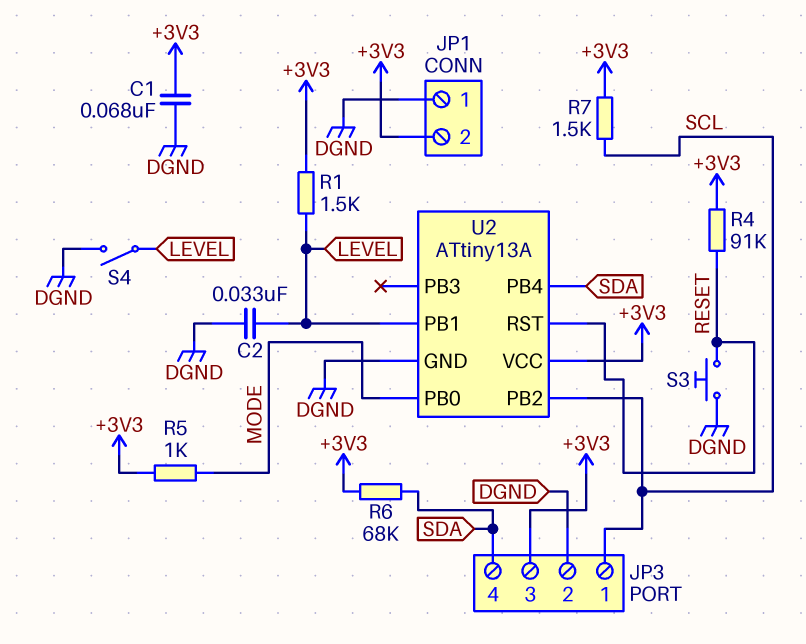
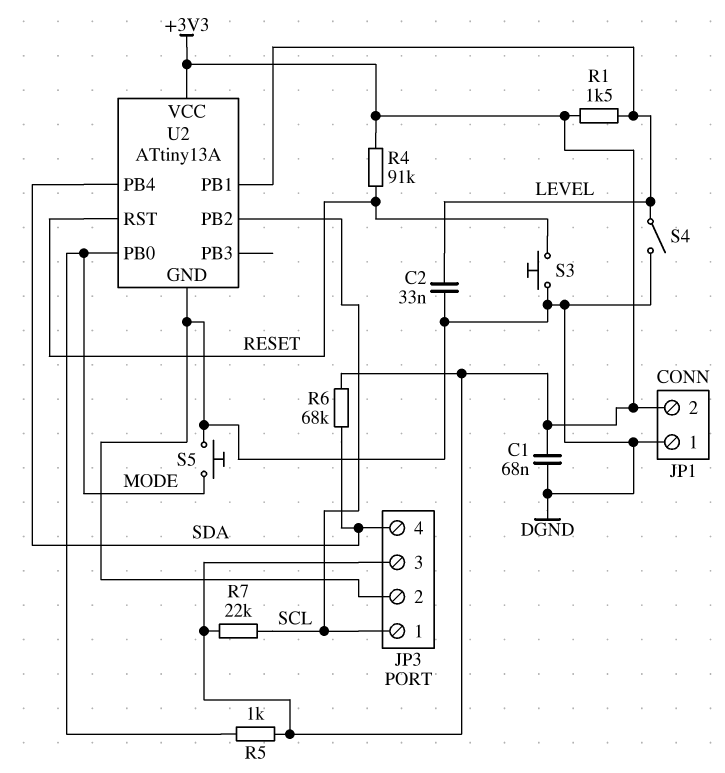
R7: 1.5k (+3V3, SCL) -> 22k (+3V3, SCL)
S5: none -> button (DGND, MODE)

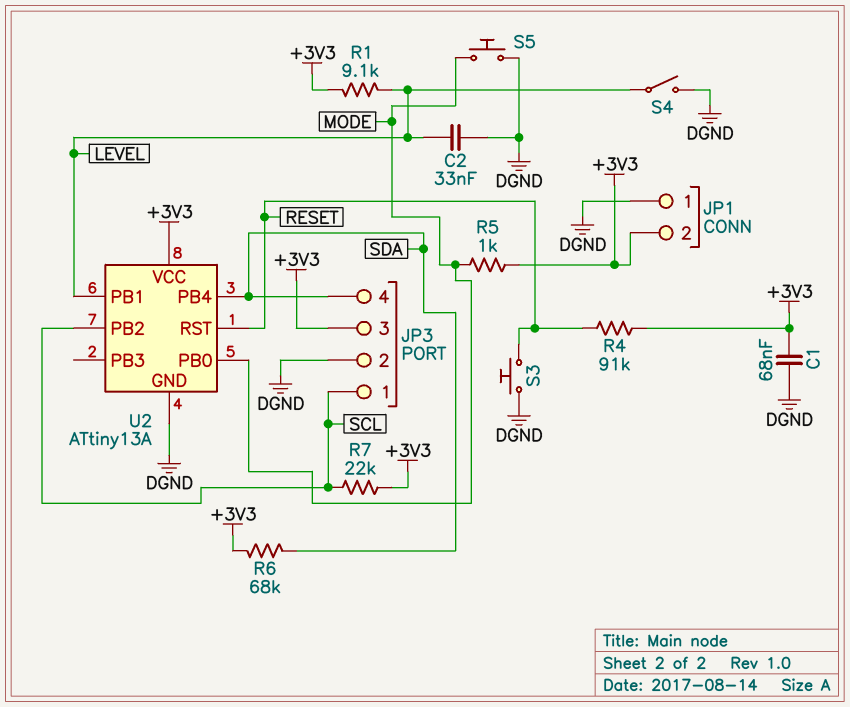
R1: 1.5k (+3V3, LEVEL) -> 9.1k (+3V3, LEVEL)

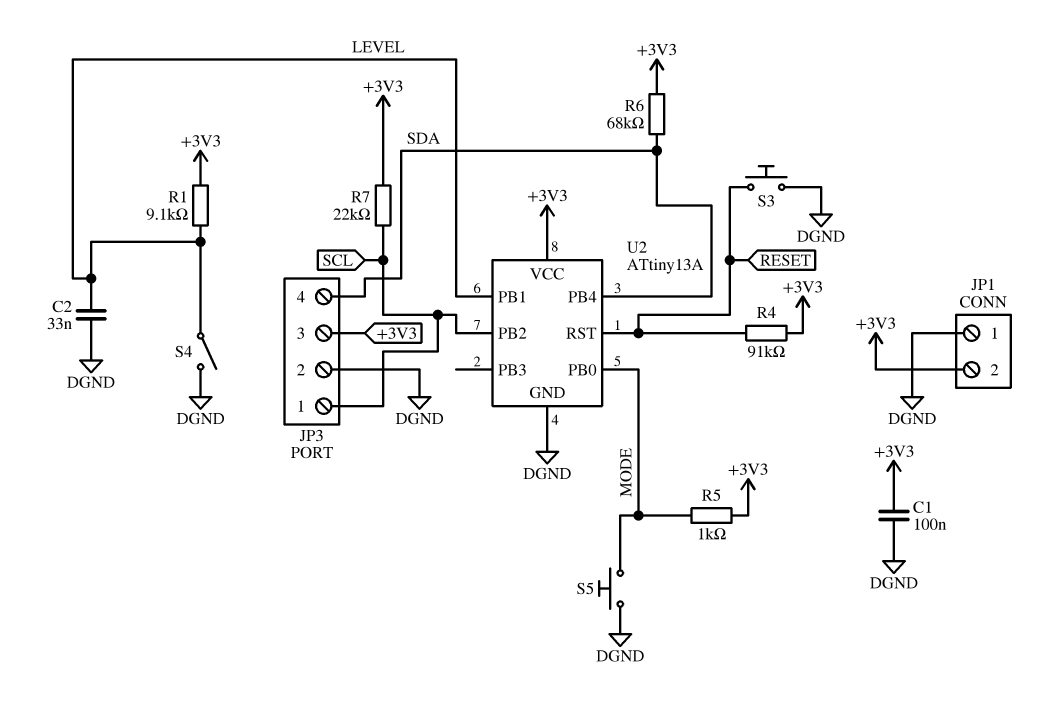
C1: 68nF (+3V3, DGND) -> 100nF (+3V3, DGND)

